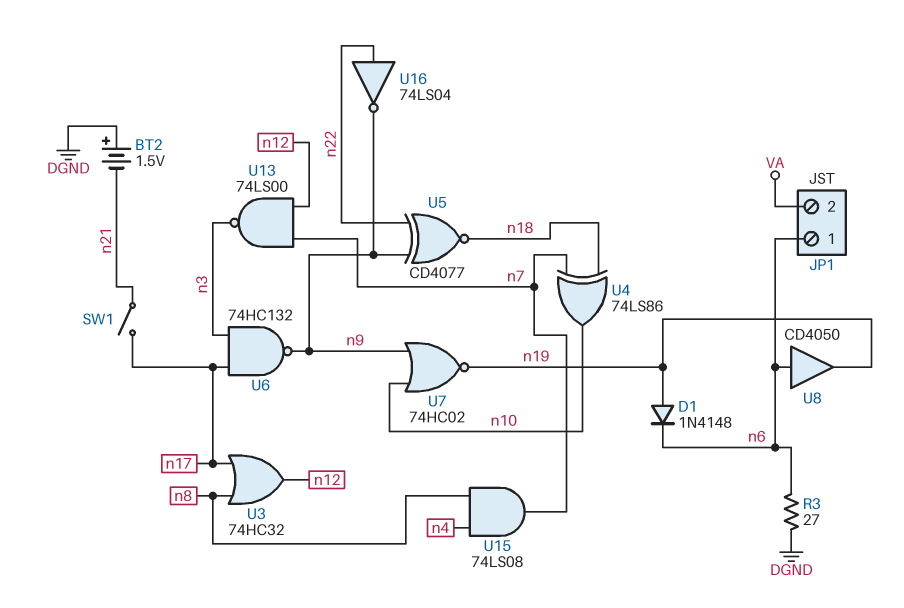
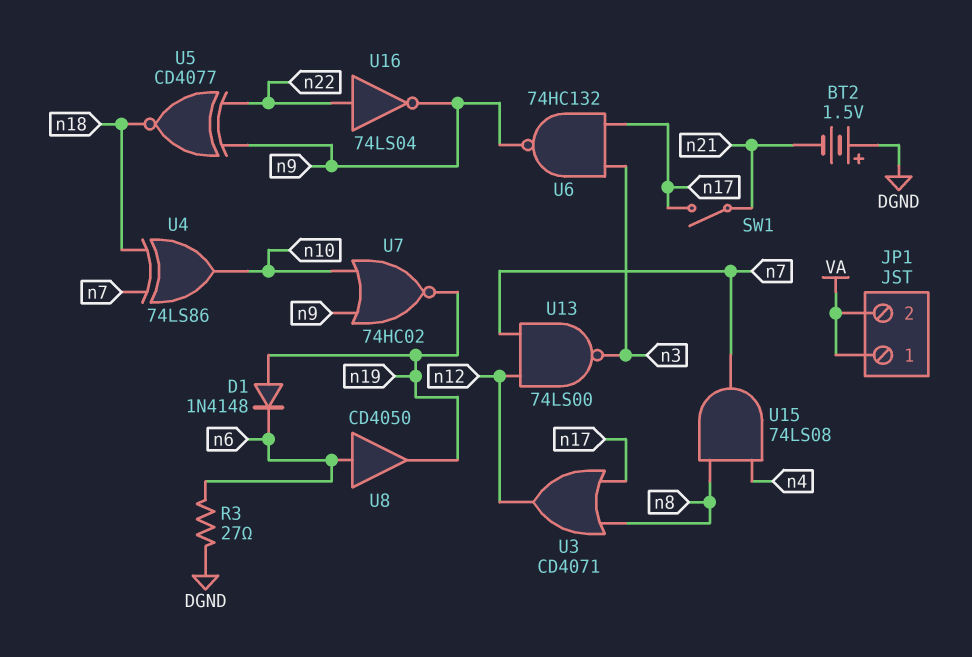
JP1 pin 1: n6 -> VA
U3: OR 74HC32 (in n8, in n17, out n12) -> OR CD4071 (in n8, in n17, out n12)

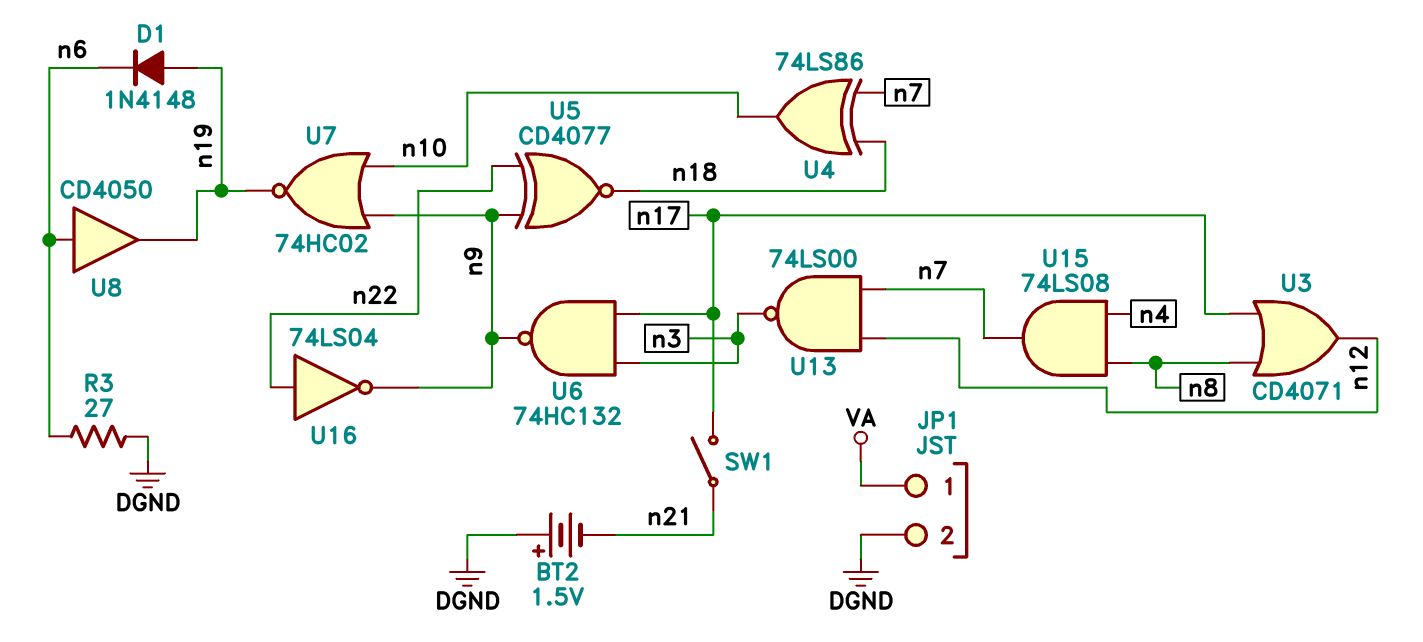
JP1 pin 2: VA -> DGND

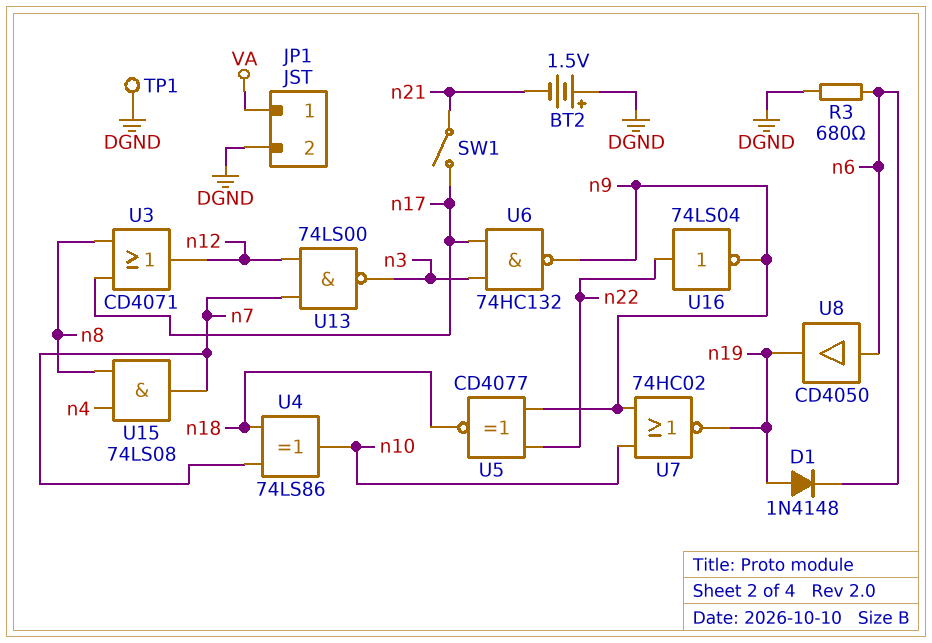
R3: 27 (DGND, n6) -> 680 (DGND, n6)
TP1: none -> test point (DGND)

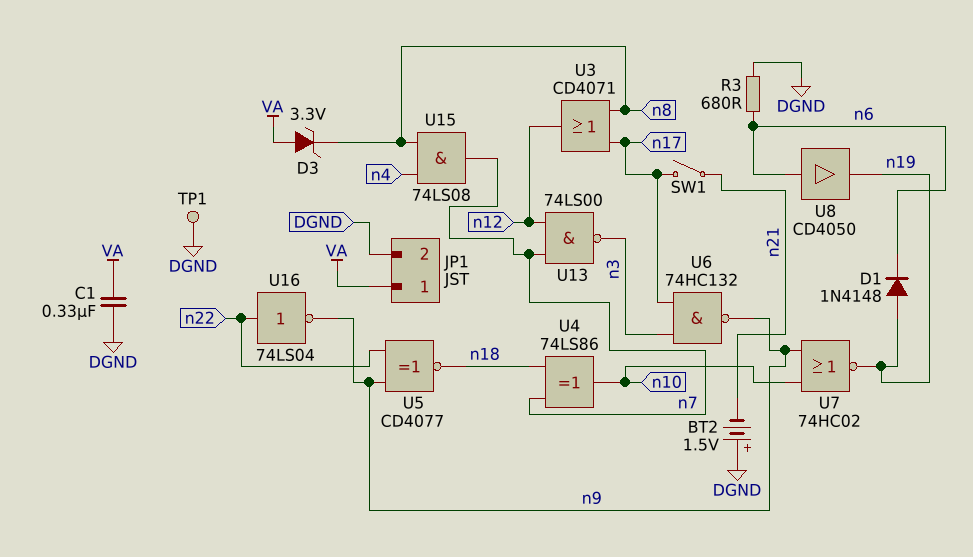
C1: none -> 330nF (DGND, VA)
D3: none -> zener 3.3V (A VA, K n8)

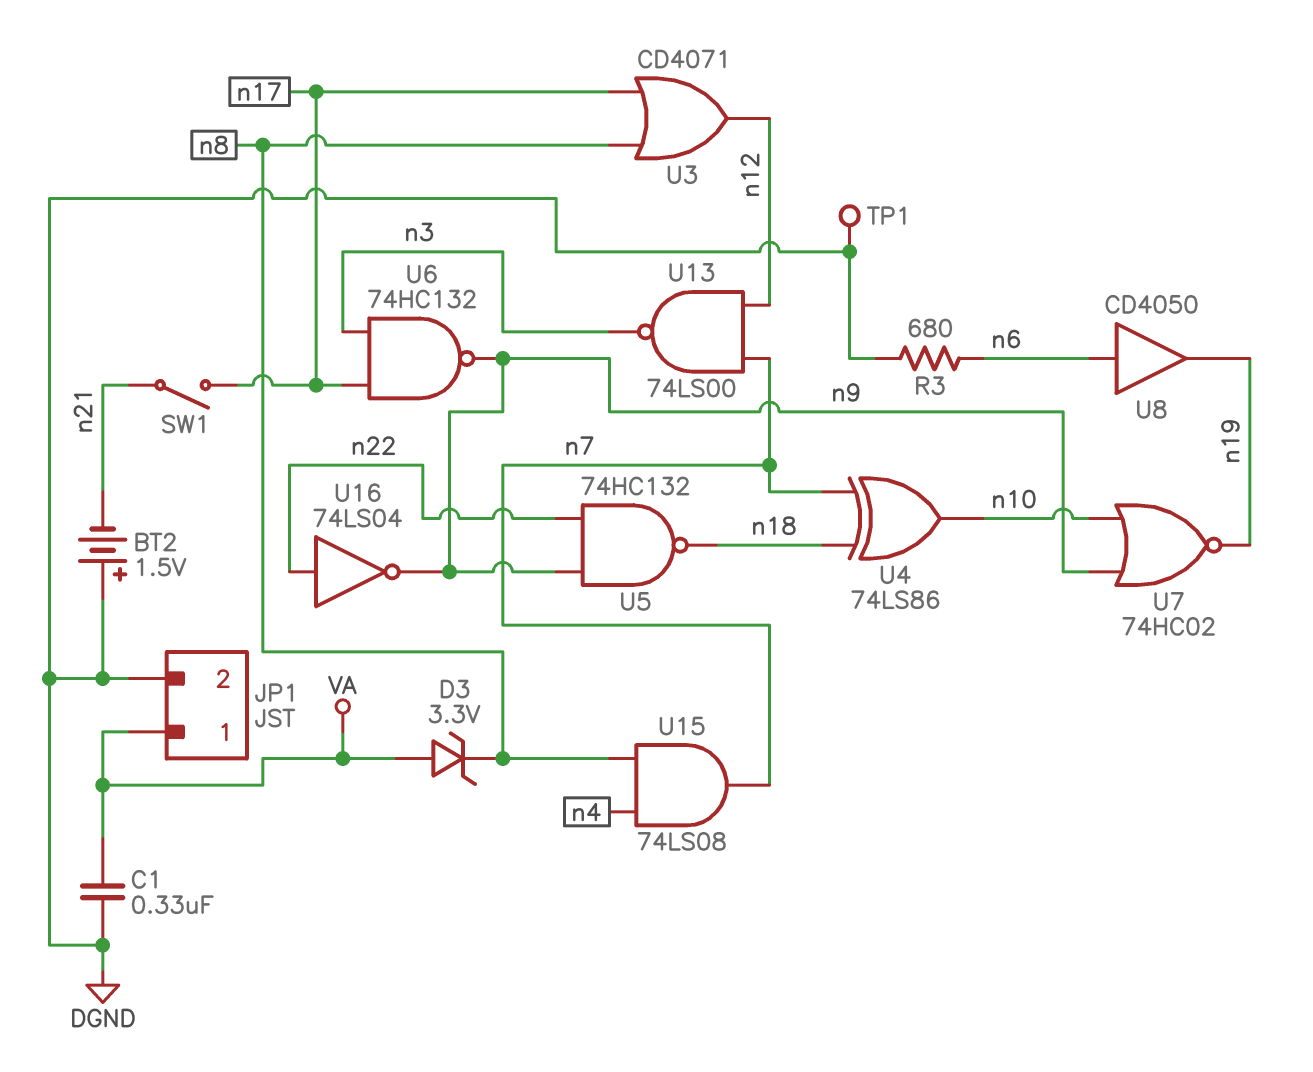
D1: diode 1N4148 (A n19, K n6) -> none
U5: XNOR CD4077 (in n9, in n22, out n18) -> NAND 74HC132 (in n9, in n22, out n18)

